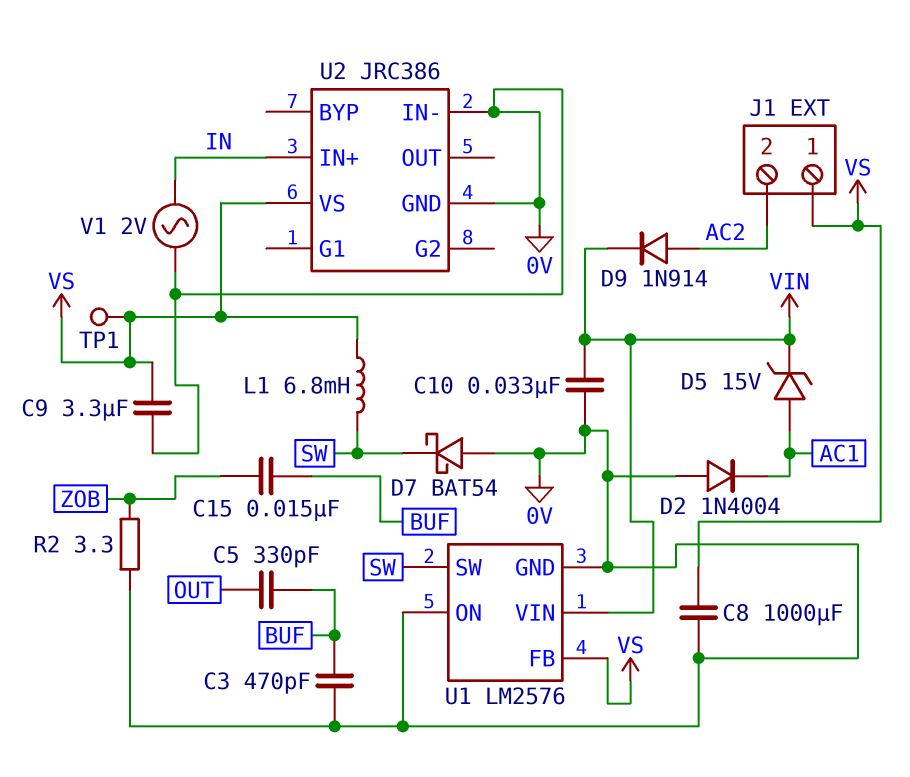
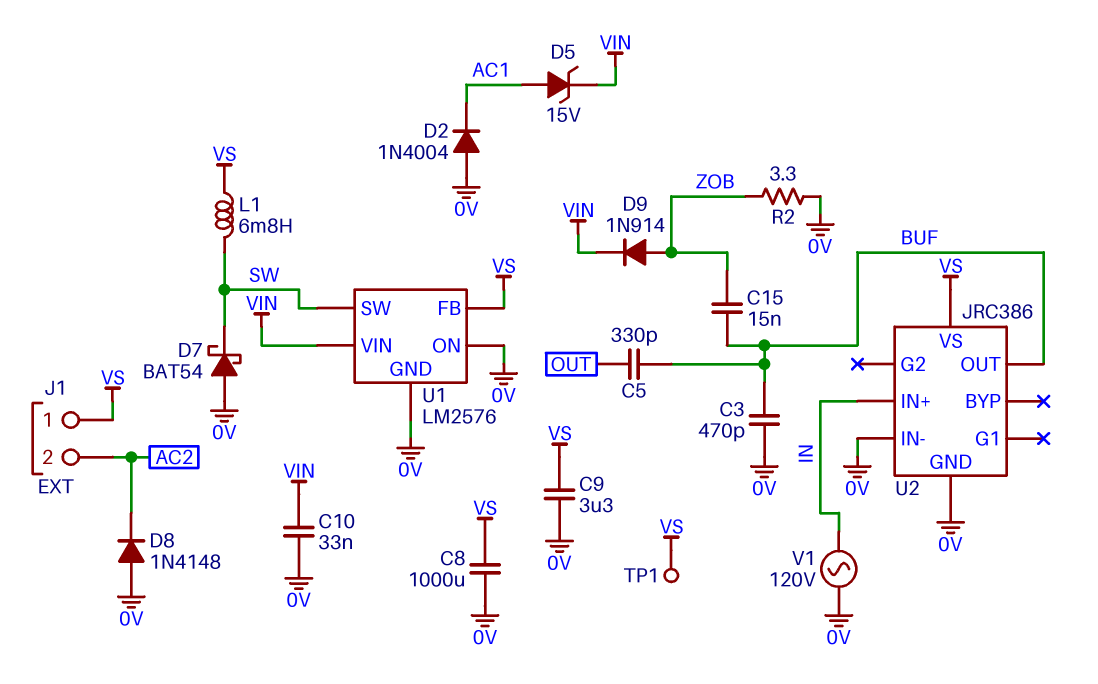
D8: none -> diode 1N4148 (A 0V, K AC2)
D9: diode 1N914 (A AC2, K VIN) -> diode 1N914 (A ZOB, K VIN)
U2 pin OUT: none -> BUF
V1: AC 2V (0V, IN) -> AC 120V (0V, IN)

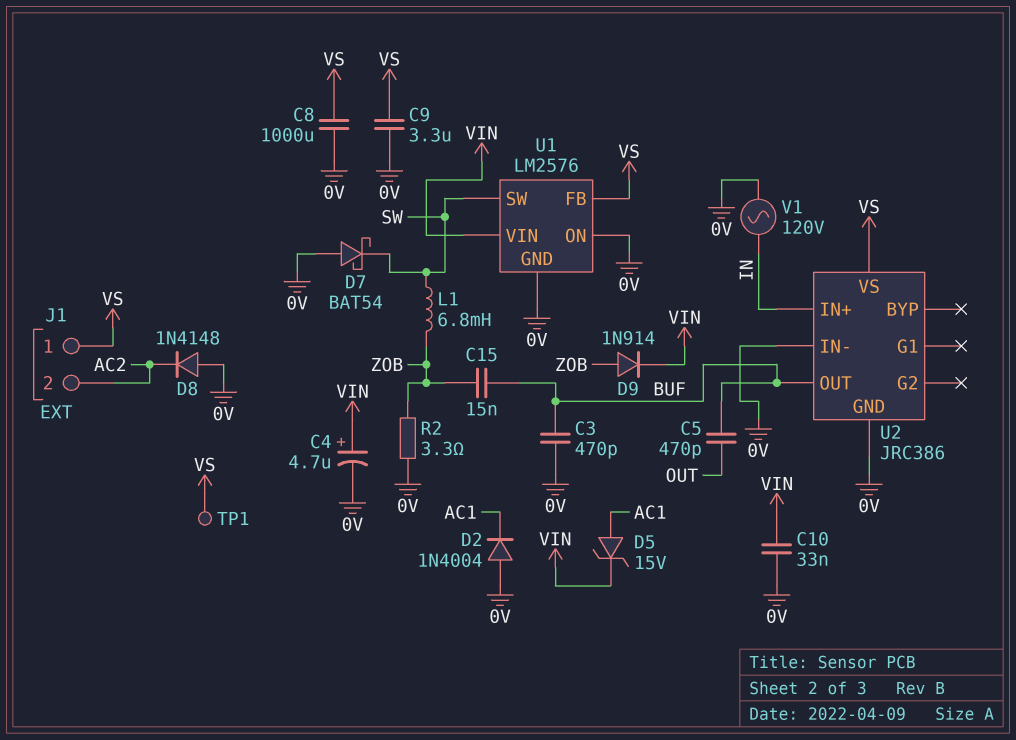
C4: none -> 4.7uF (plus VIN, minus 0V)
C5: 330pF (BUF, OUT) -> 470pF (BUF, OUT)
L1: 6.8mH (SW, VS) -> 6.8mH (SW, ZOB)

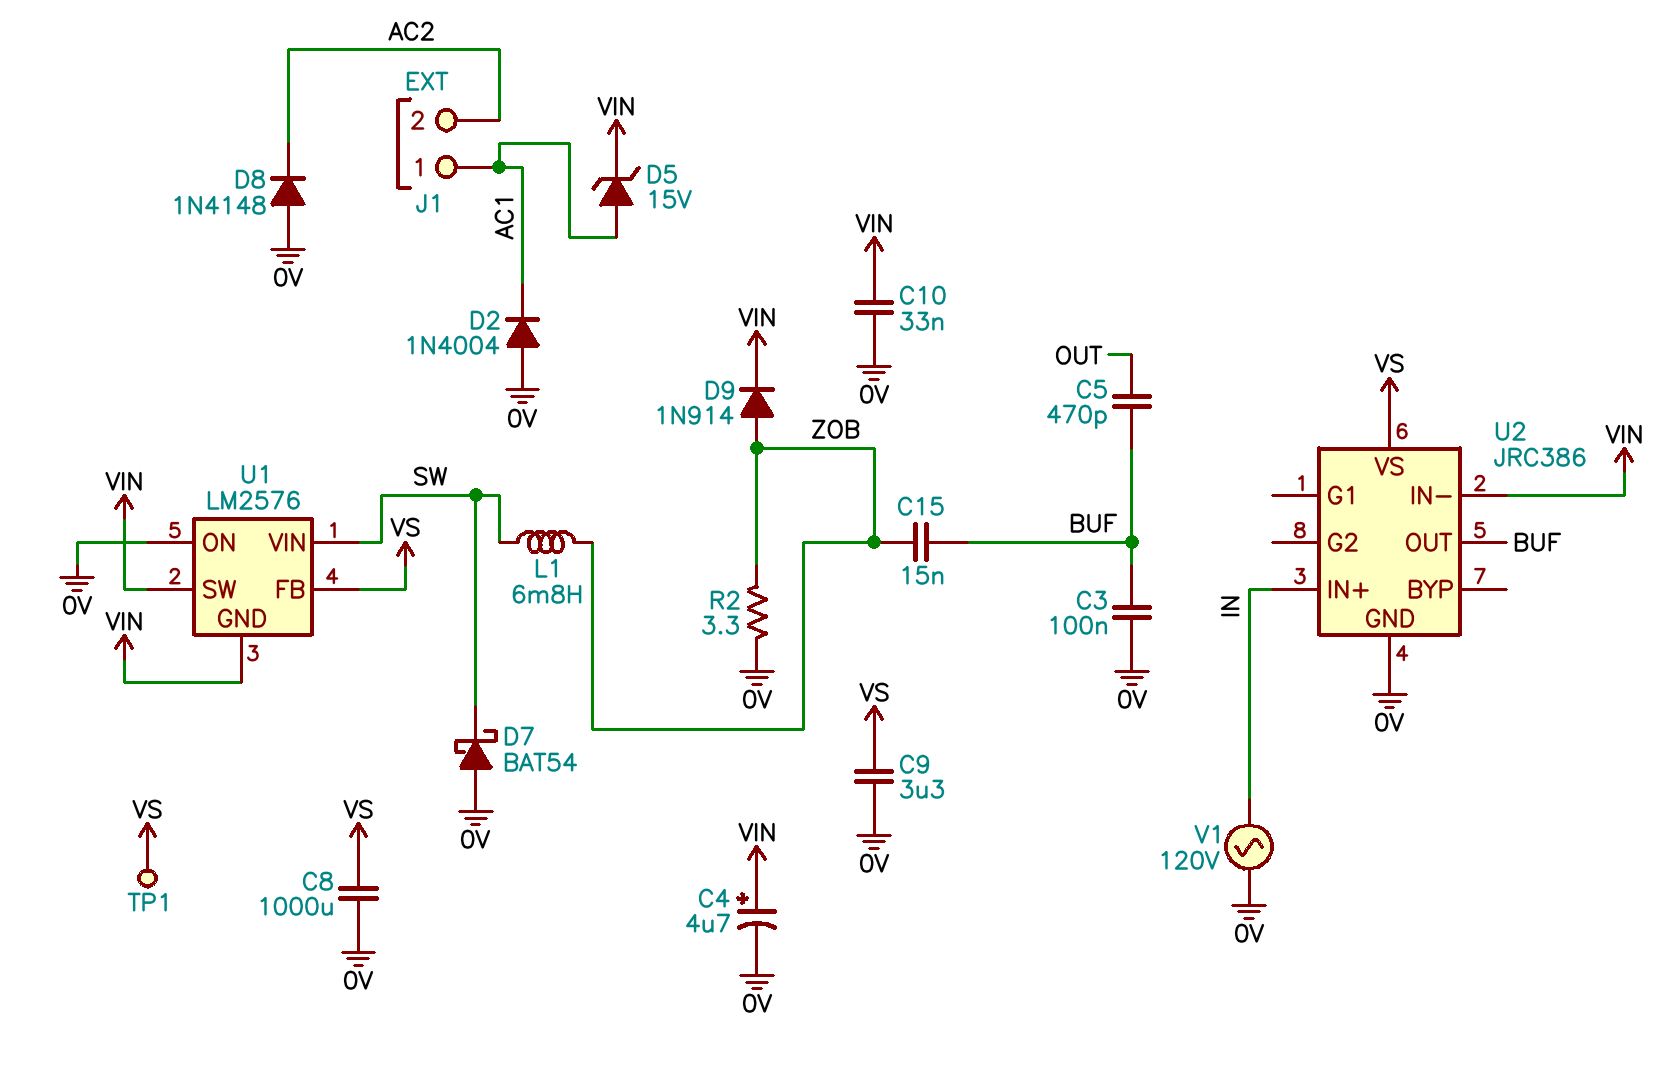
C3: 470pF (0V, BUF) -> 100nF (0V, BUF)
J1 pin 1: VS -> AC1
U1 pin GND: 0V -> VIN
U1 pin SW: SW -> VIN
U1 pin VIN: VIN -> SW
U2 pin IN-: 0V -> VIN

